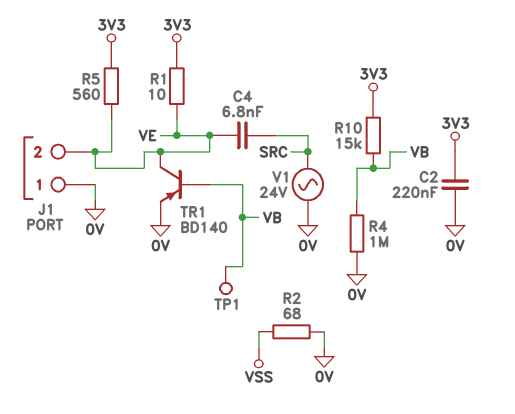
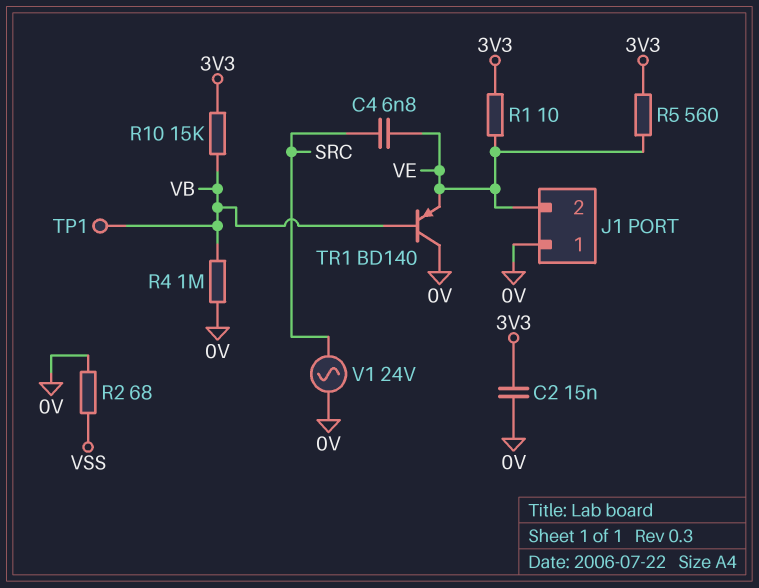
C2: 220nF (0V, 3V3) -> 15nF (0V, 3V3)
TR1: PNP BD140 (B VB, C VE, E 0V) -> PNP BD140 (B VB, C 0V, E VE)

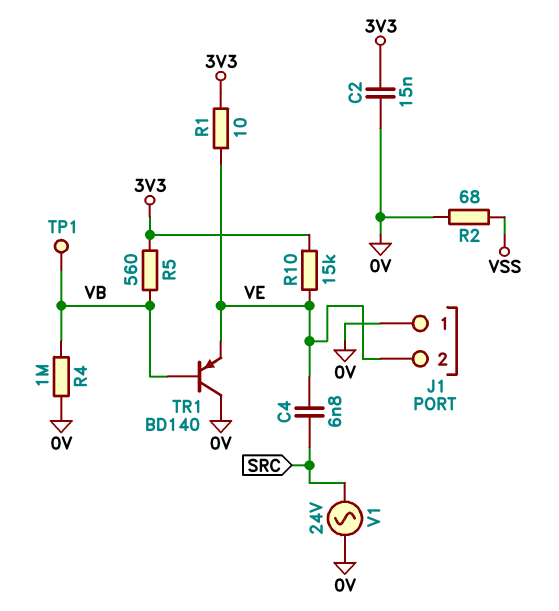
R5: 560 (3V3, VE) -> 560 (3V3, VB)
R10: 15k (3V3, VB) -> 15k (3V3, VE)

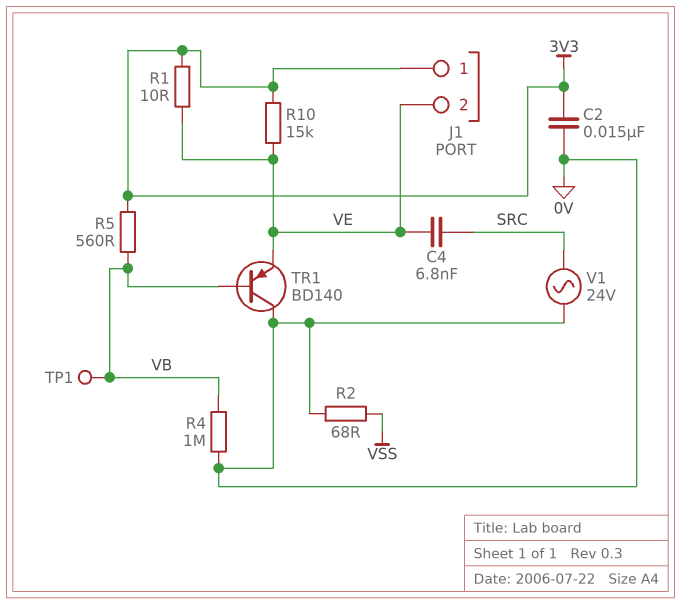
J1 pin 1: 0V -> 3V3

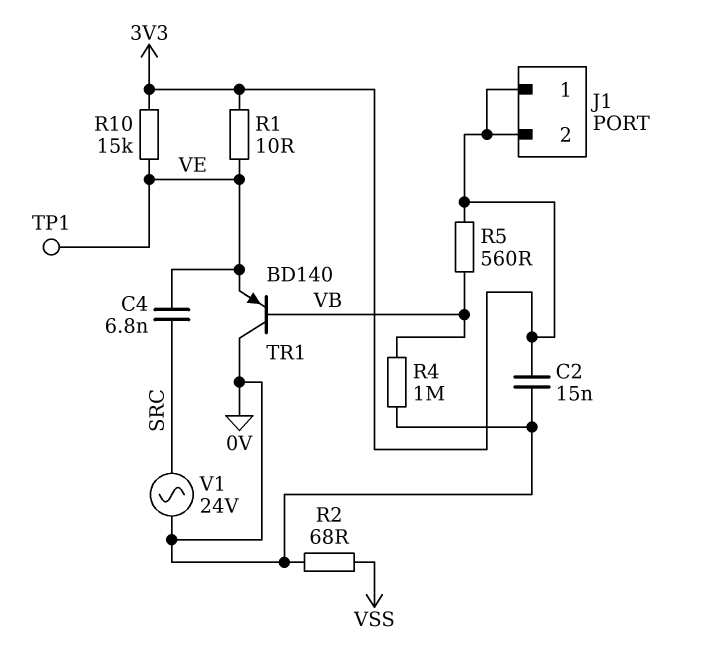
J1 pin 2: VE -> 3V3
TP1: test point (VB) -> test point (VE)

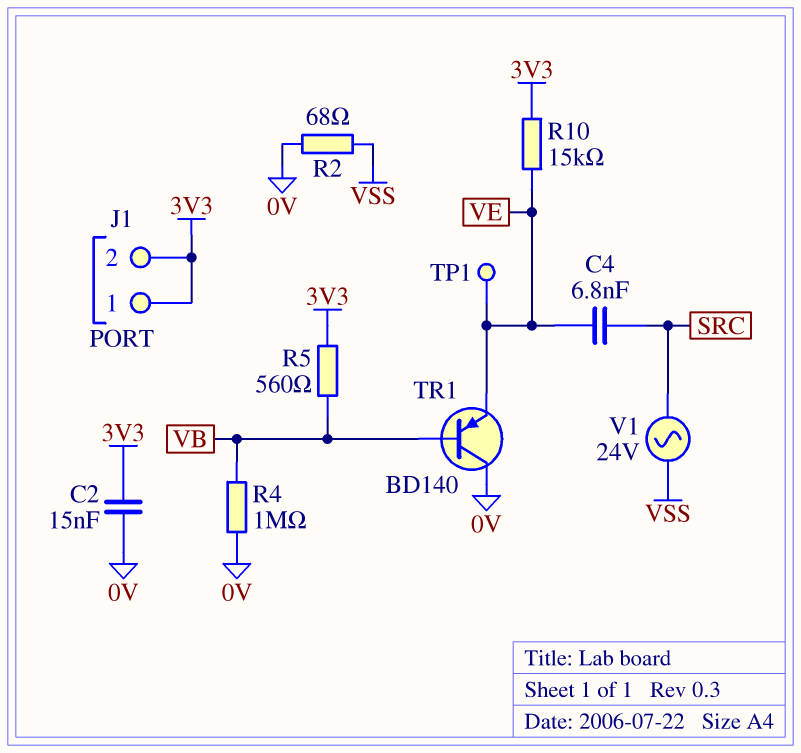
R1: 10 (3V3, VE) -> none
V1: AC 24V (0V, SRC) -> AC 24V (SRC, VSS)

